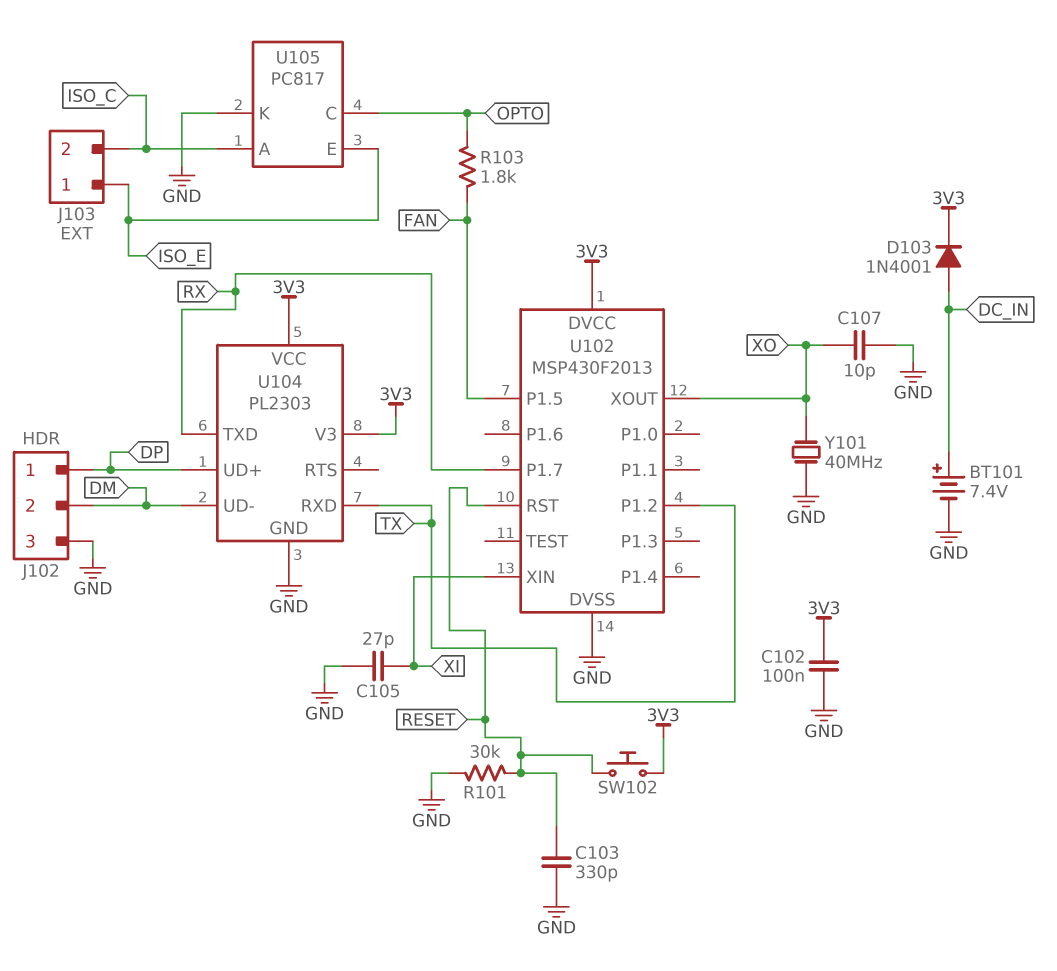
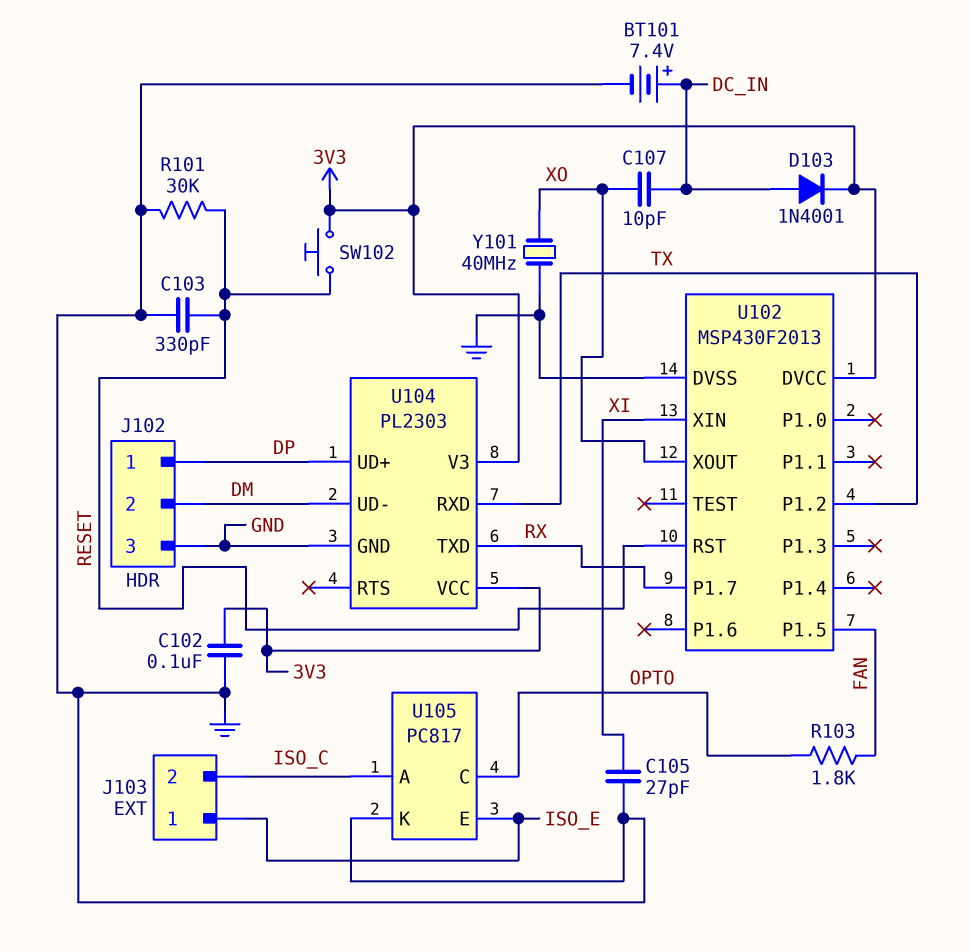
C107: 10pF (GND, XO) -> 10pF (DC_IN, XO)

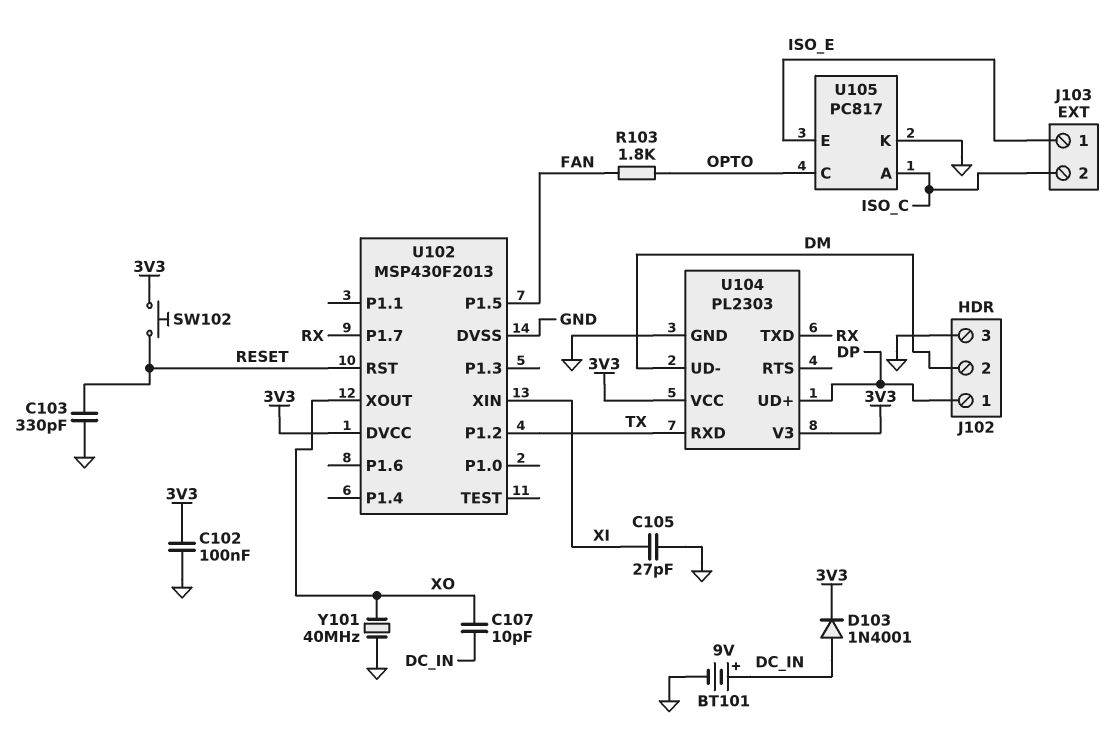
BT101: 7.4V (plus DC_IN, minus GND) -> 9V (plus DC_IN, minus GND)
R101: 30k (GND, RESET) -> none

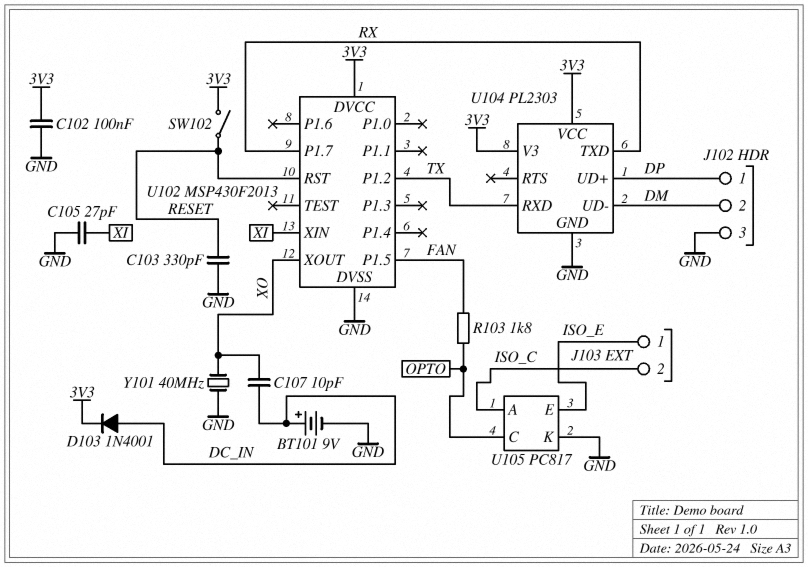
SW102: button (3V3, RESET) -> switch (3V3, RESET)

